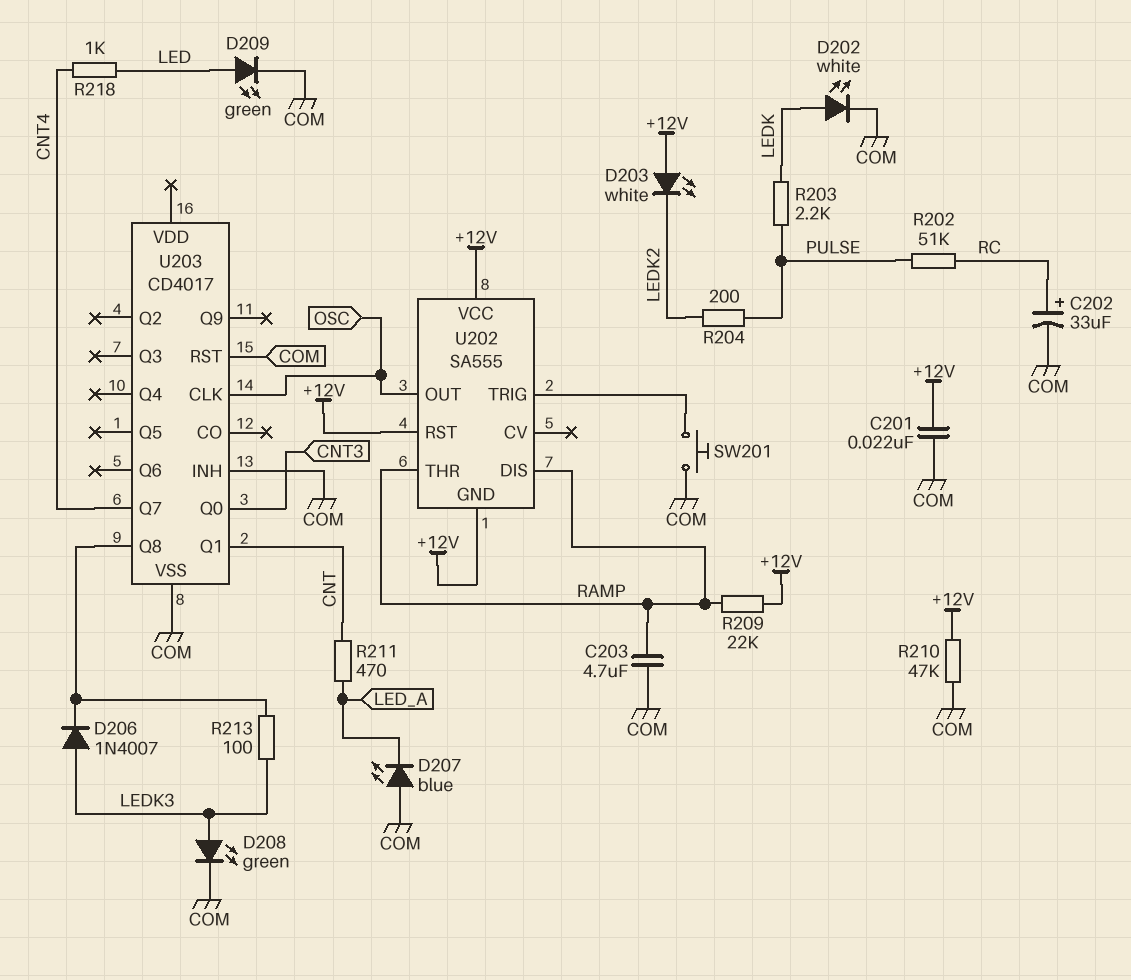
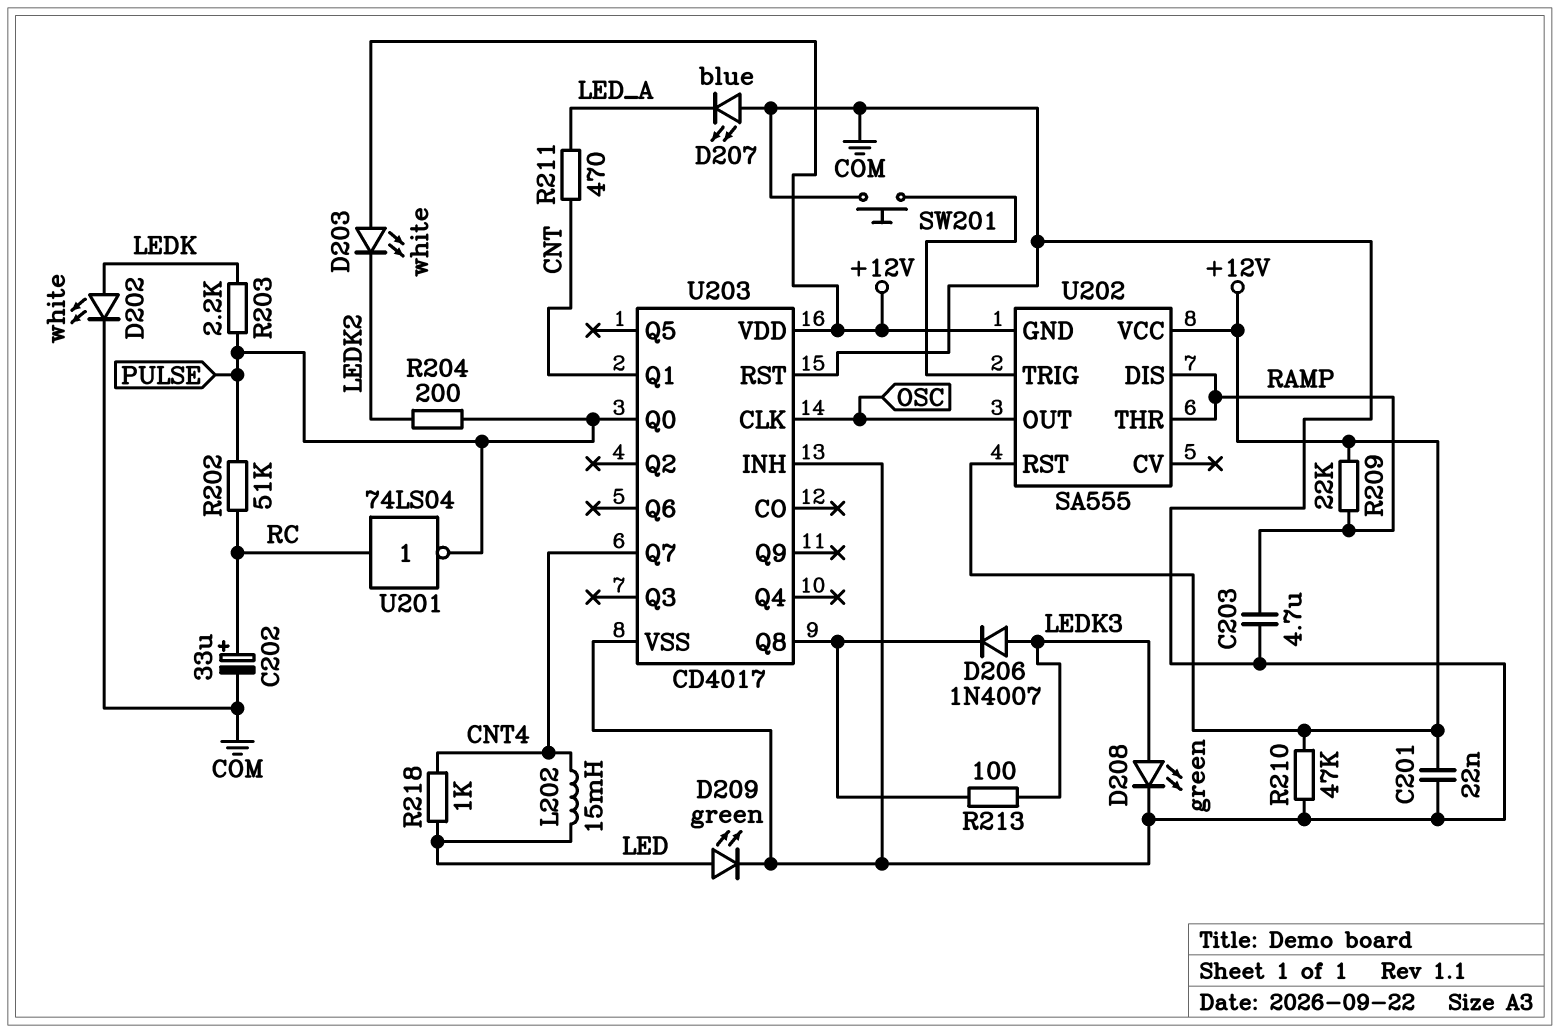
L202: none -> 15mH (CNT4, LED)
U201: none -> NOT 74LS04 (in RC, out PULSE)
U203 pin Q0: CNT3 -> PULSE
U203 pin VDD: none -> +12V

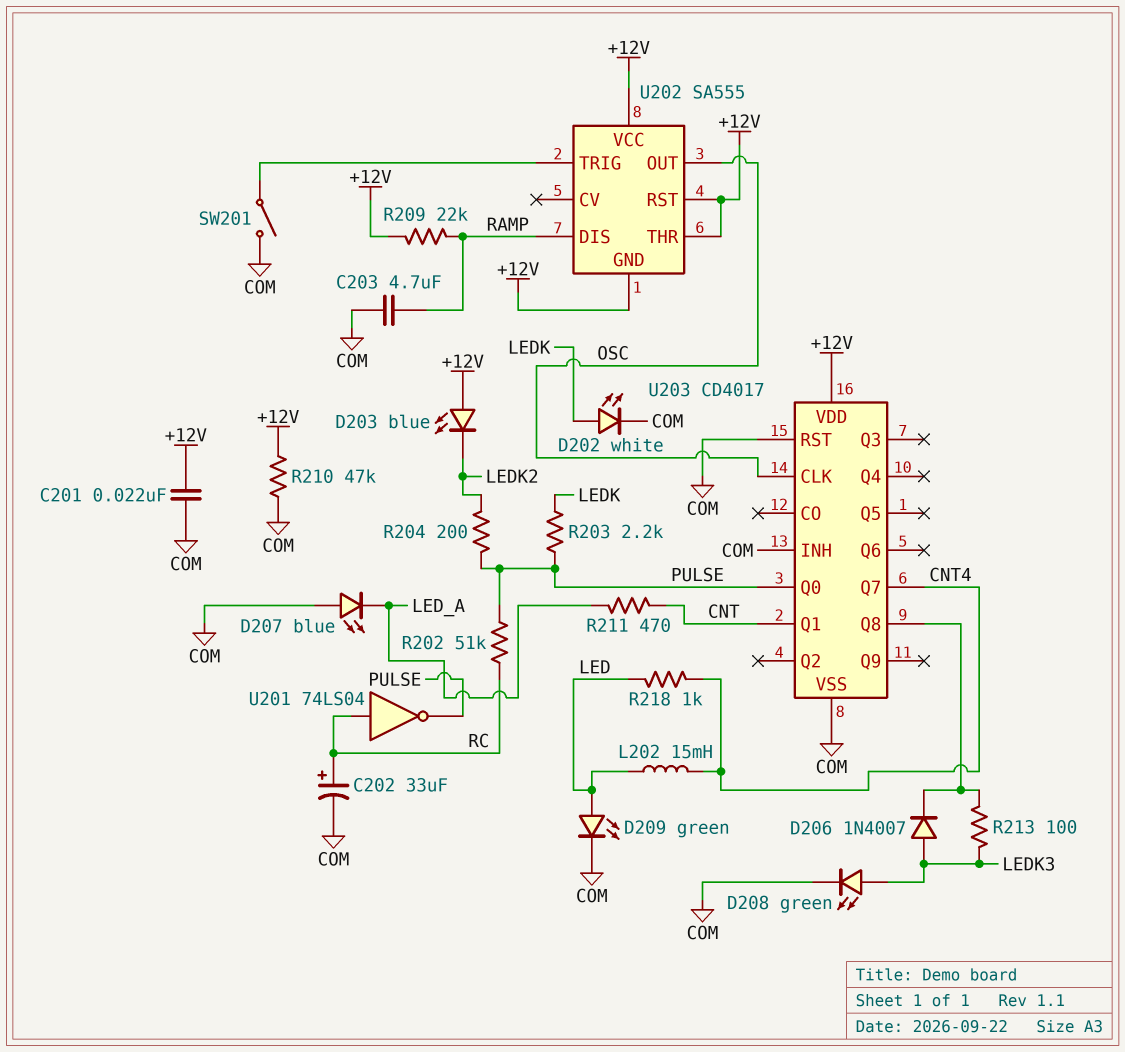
D203: LED white (A +12V, K LEDK2) -> LED blue (A +12V, K LEDK2)
SW201: button (COM, U202/TRIG) -> switch (COM, U202/TRIG)
U202 pin THR: RAMP -> +12V

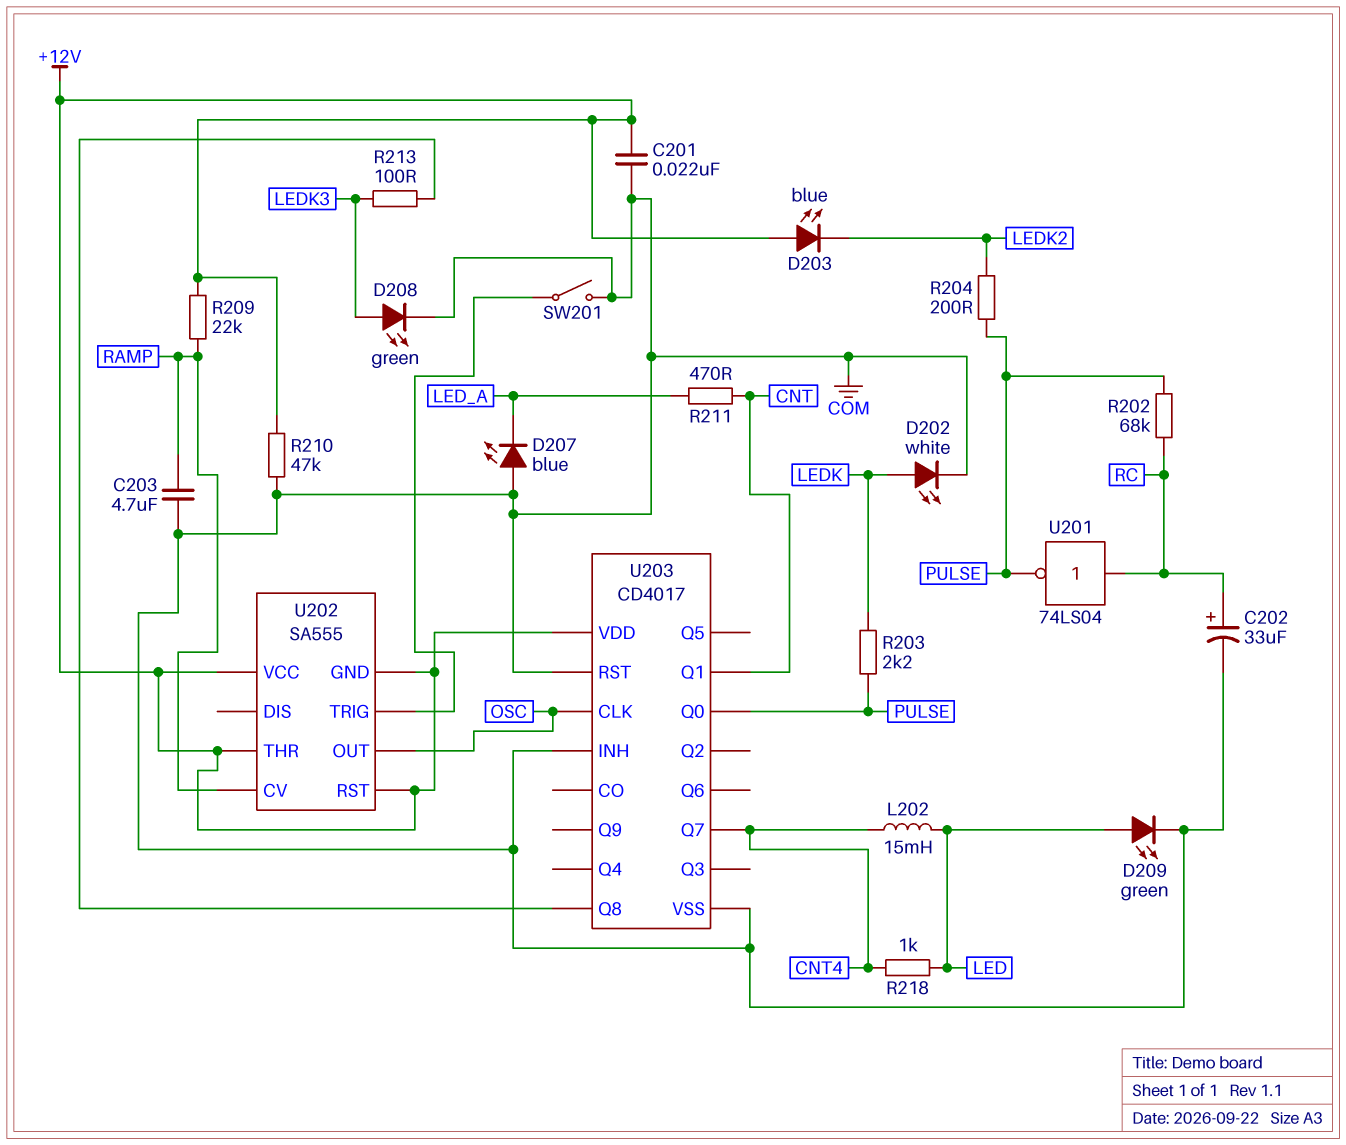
D206: diode 1N4007 (A LEDK3, K U203/Q8) -> none
R202: 51k (PULSE, RC) -> 68k (PULSE, RC)
U202 pin CV: none -> RAMP
U202 pin DIS: RAMP -> none

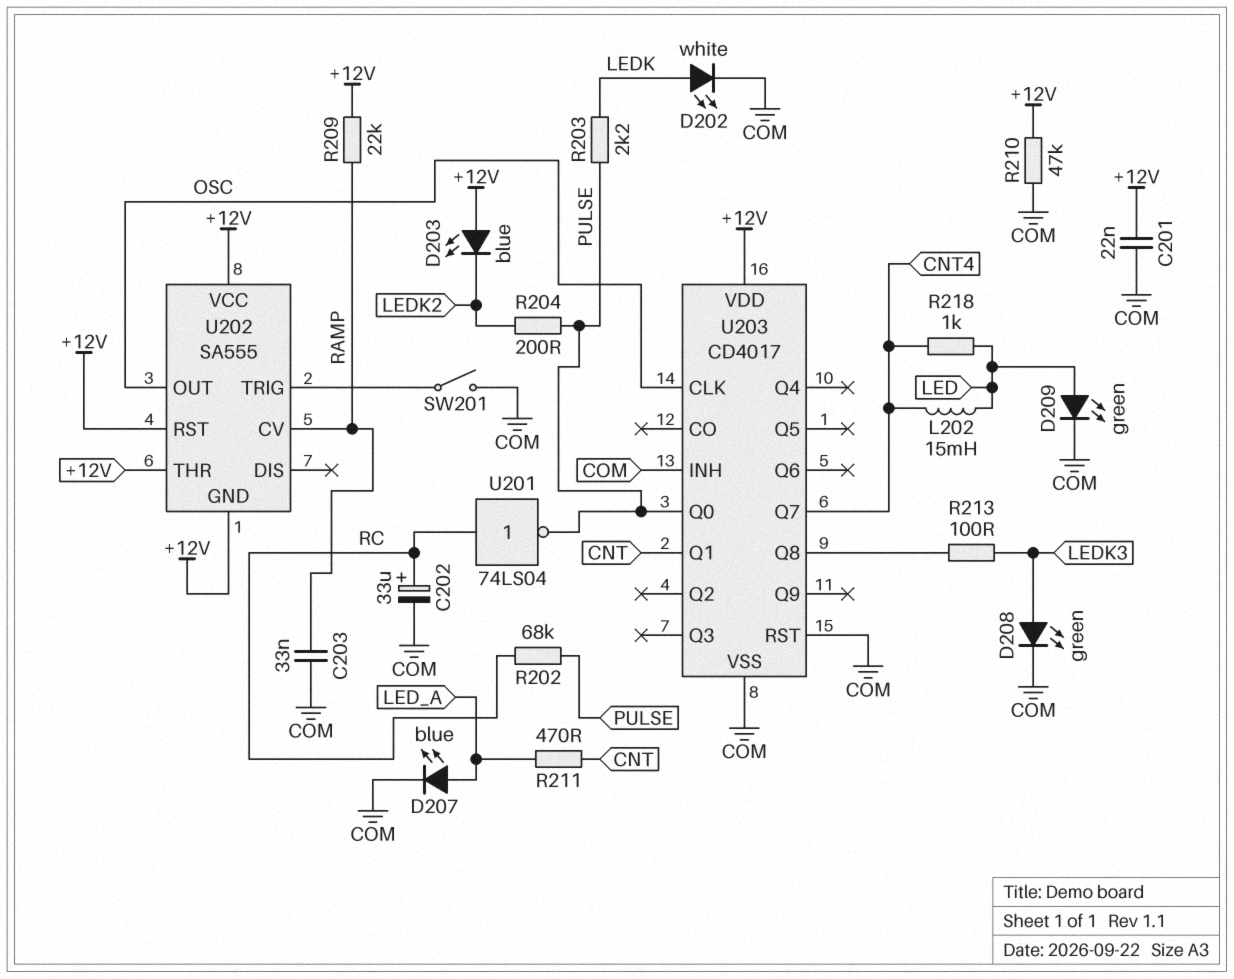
C203: 4.7uF (COM, RAMP) -> 33nF (COM, RAMP)
D207: LED blue (A COM, K LED_A) -> LED blue (A LED_A, K COM)

